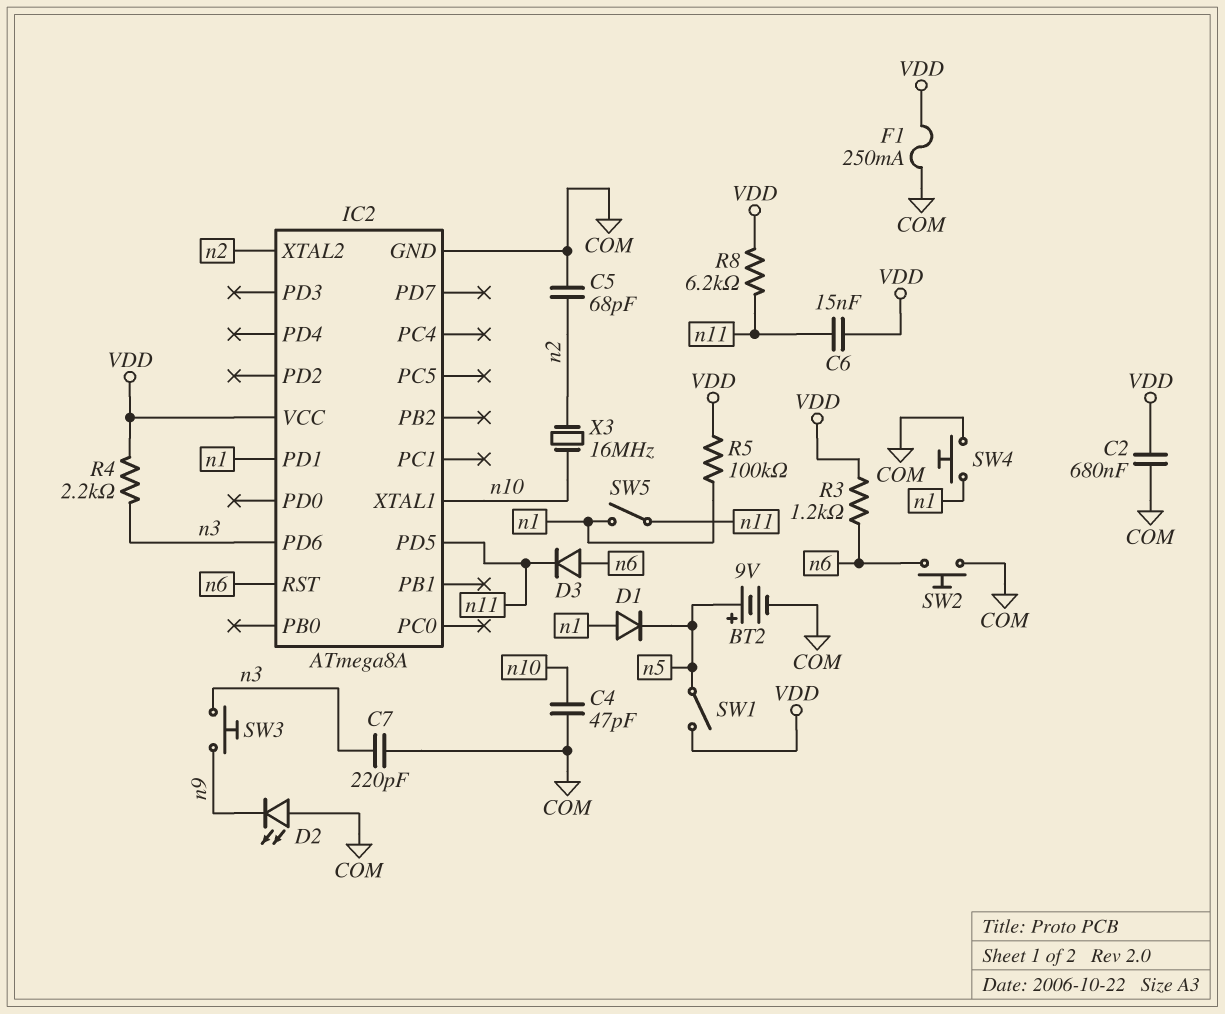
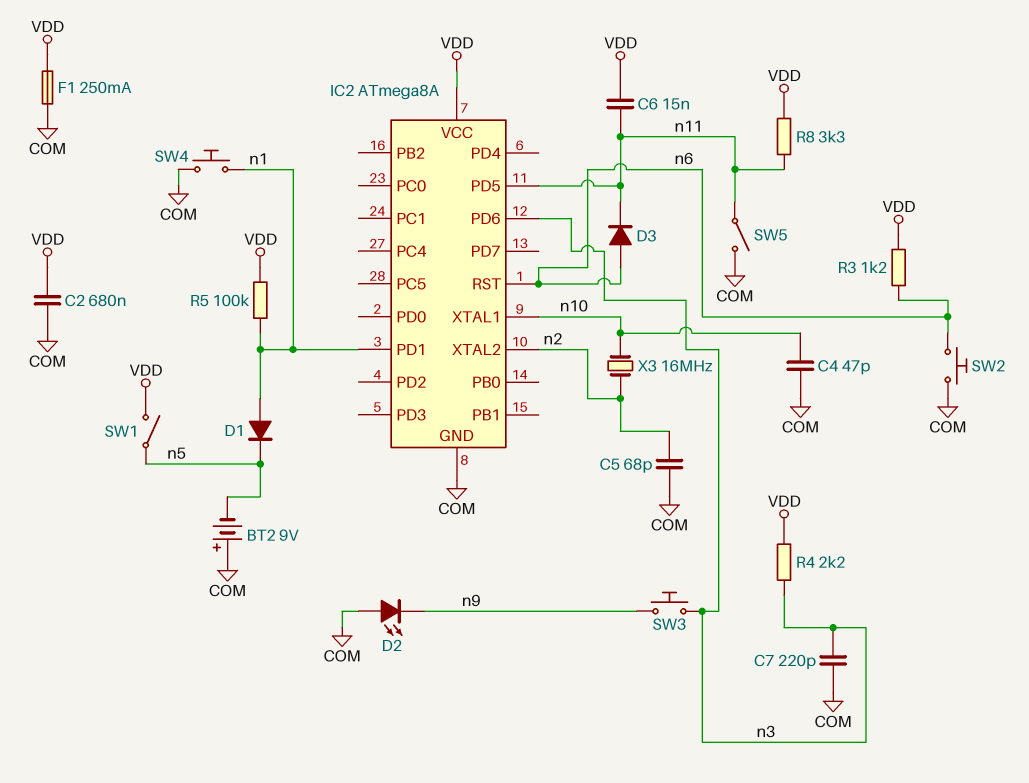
BT2: 9V (plus n5, minus COM) -> 9V (plus COM, minus n5)
R8: 6.2k (VDD, n11) -> 3.3k (VDD, n11)
SW5: switch (n1, n11) -> switch (COM, n11)

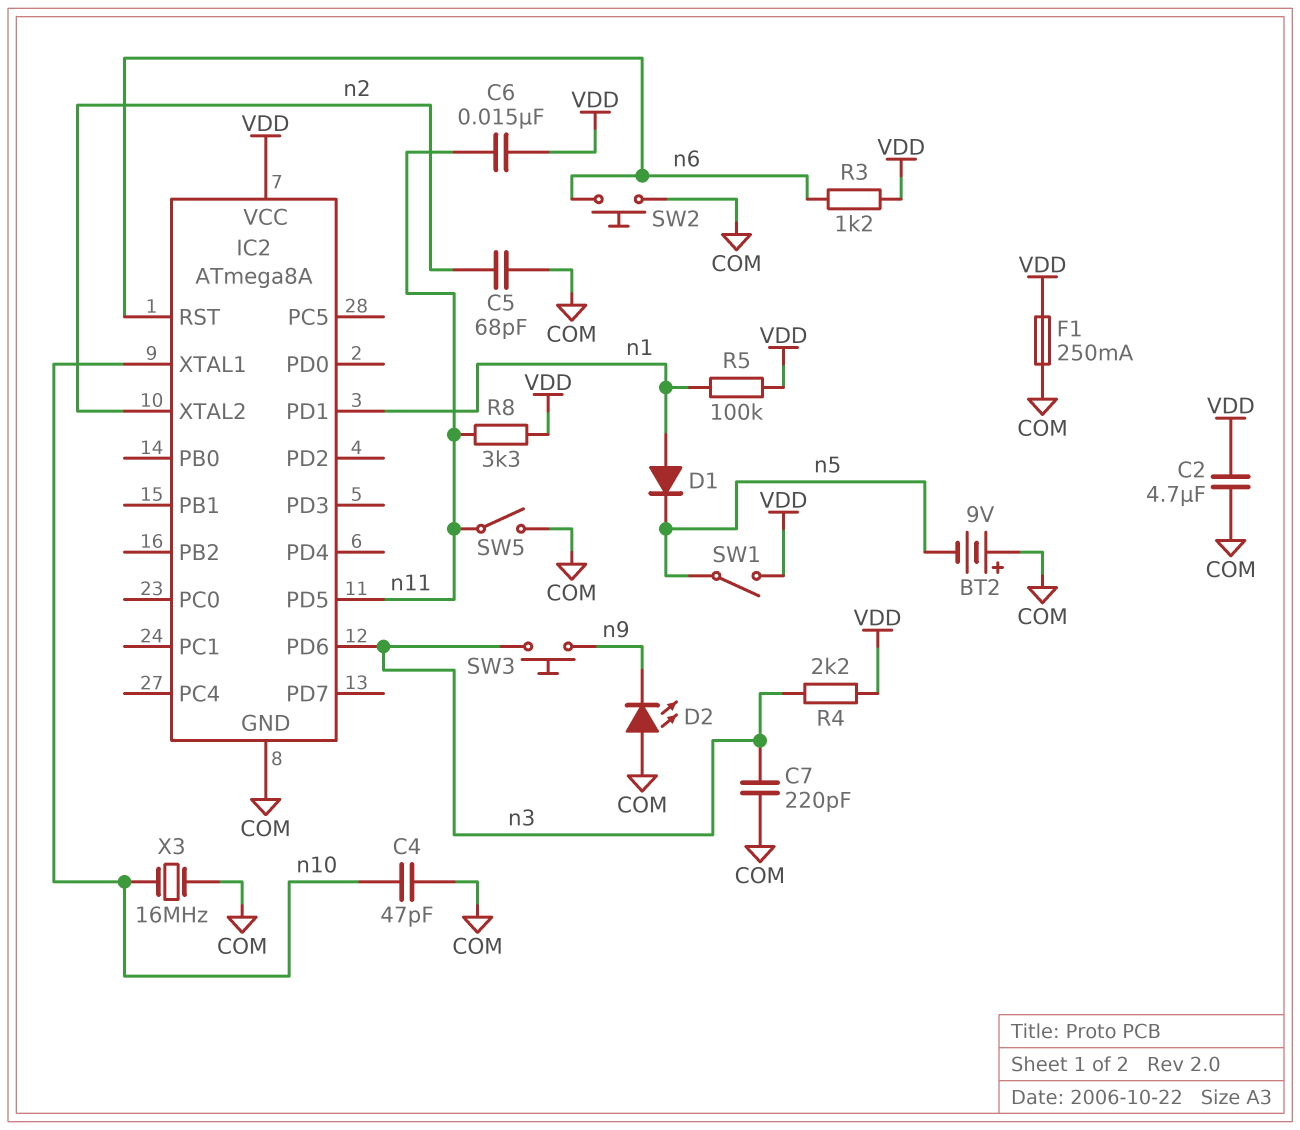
C2: 680nF (COM, VDD) -> 4.7uF (COM, VDD)
D3: diode (A n6, K n11) -> none
SW4: button (COM, n1) -> none
X3: 16MHz (n2, n10) -> 16MHz (COM, n10)

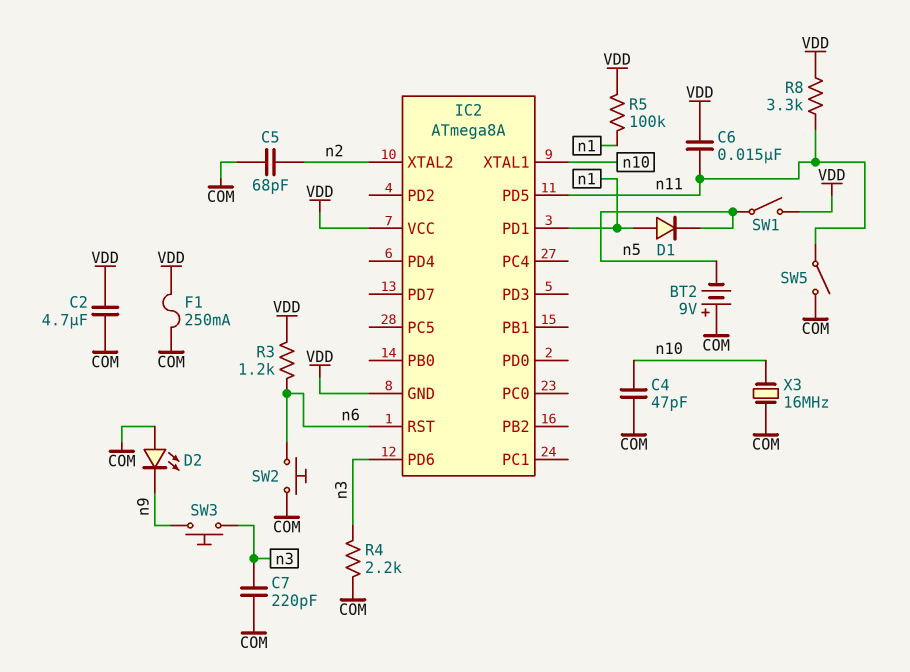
IC2 pin GND: COM -> VDD
R4: 2.2k (VDD, n3) -> 2.2k (COM, n3)

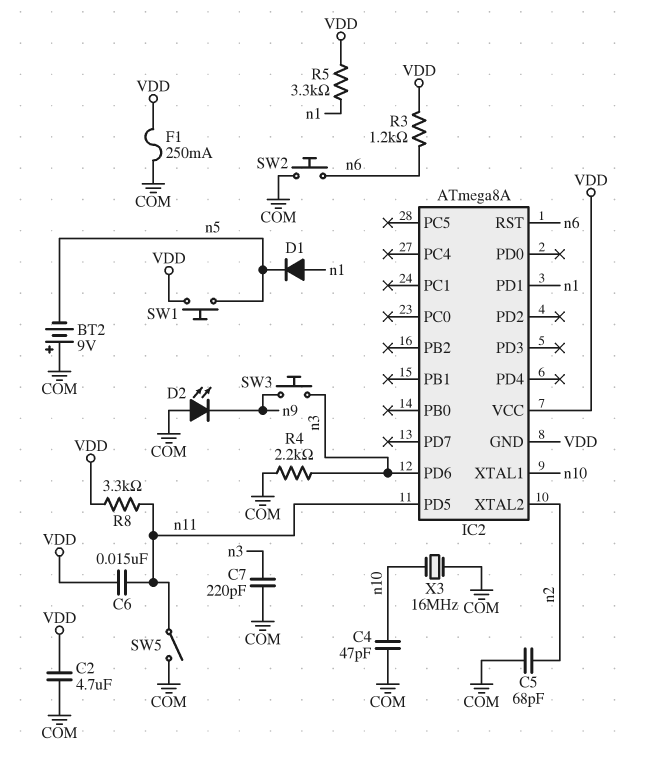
R5: 100k (VDD, n1) -> 3.3k (VDD, n1)
SW1: switch (VDD, n5) -> button (VDD, n5)

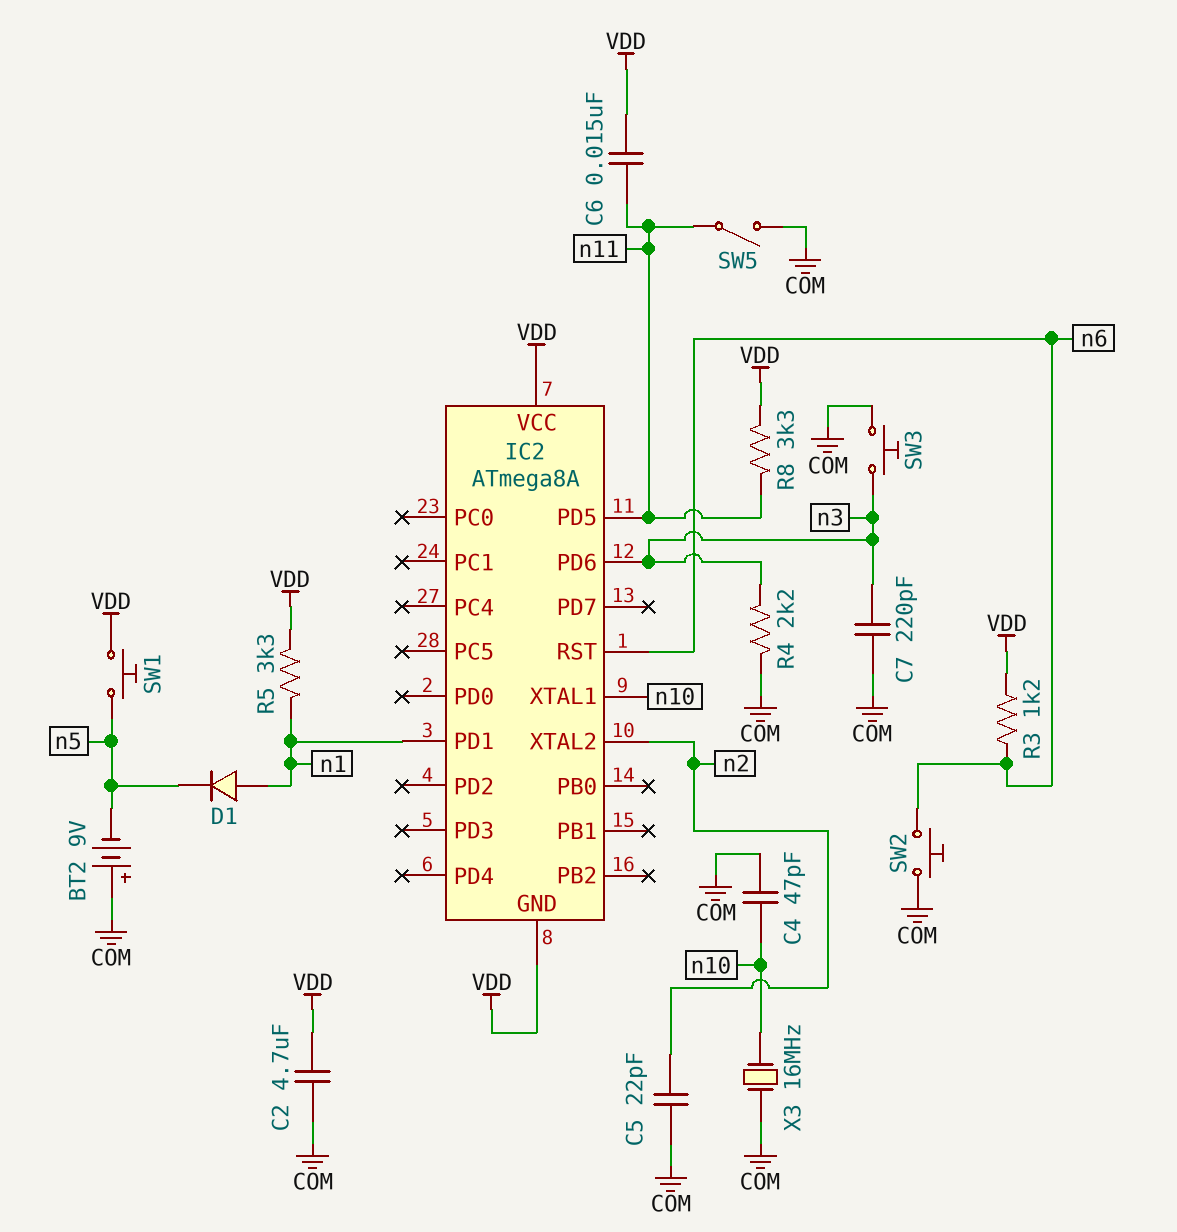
C5: 68pF (COM, n2) -> 22pF (COM, n2)
D2: LED (A COM, K n9) -> none
F1: 250mA (COM, VDD) -> none
SW3: button (n3, n9) -> button (COM, n3)

